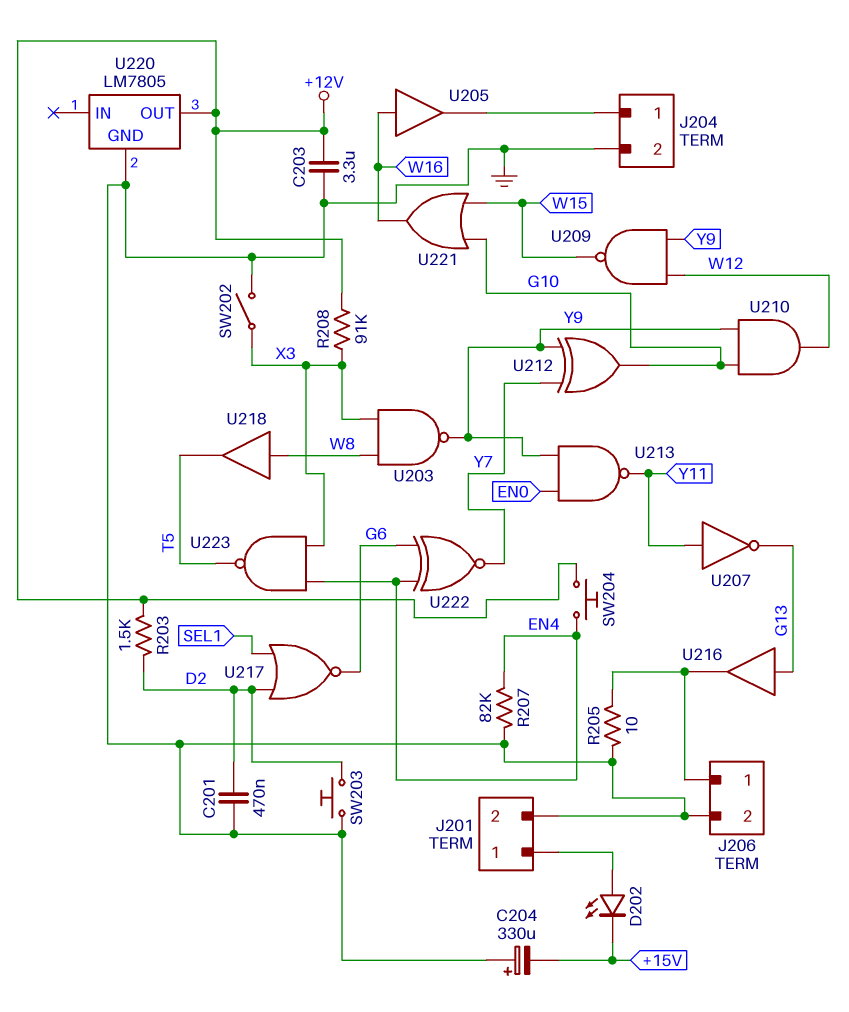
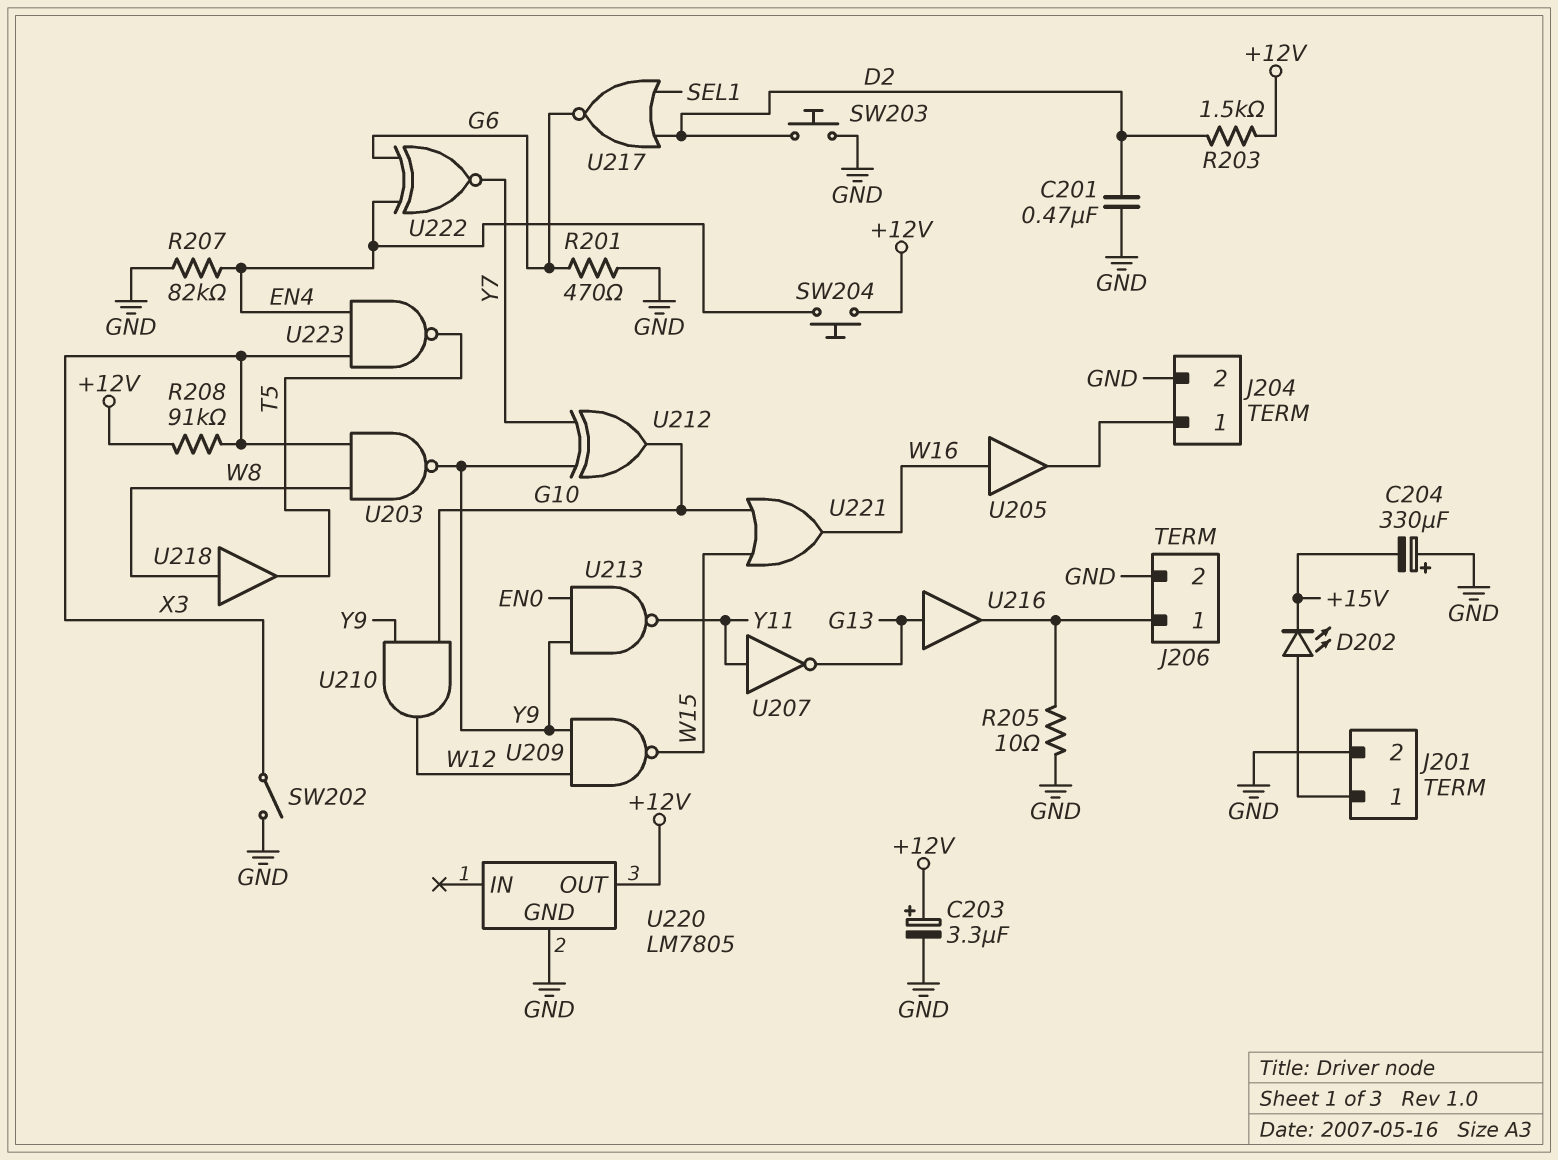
C203: 3.3uF (+12V, GND) -> 3.3uF (plus +12V, minus GND)
R201: none -> 470 (G6, GND)

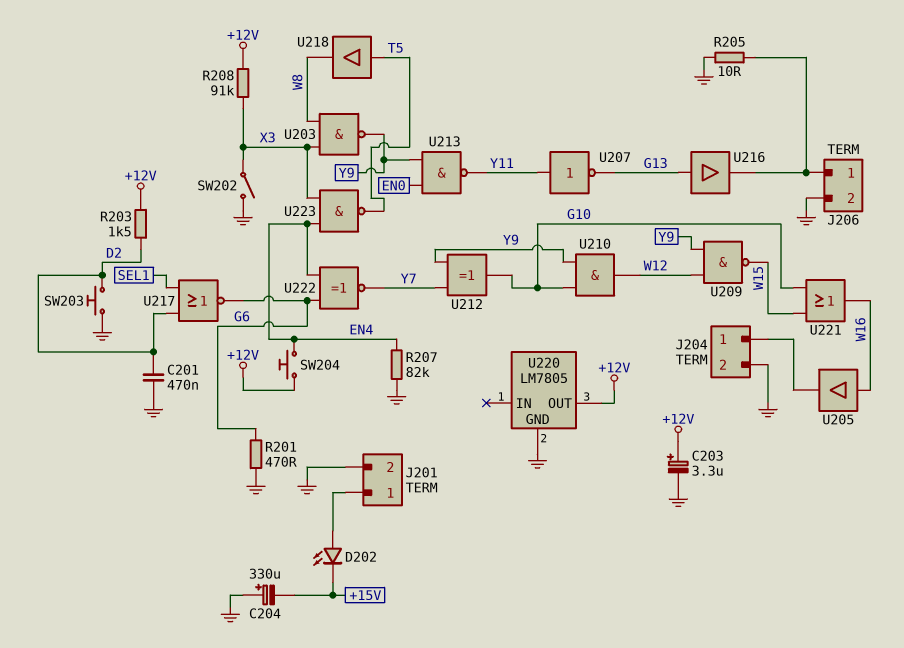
U218: buffer (in W8, out T5) -> buffer (in T5, out W8)

